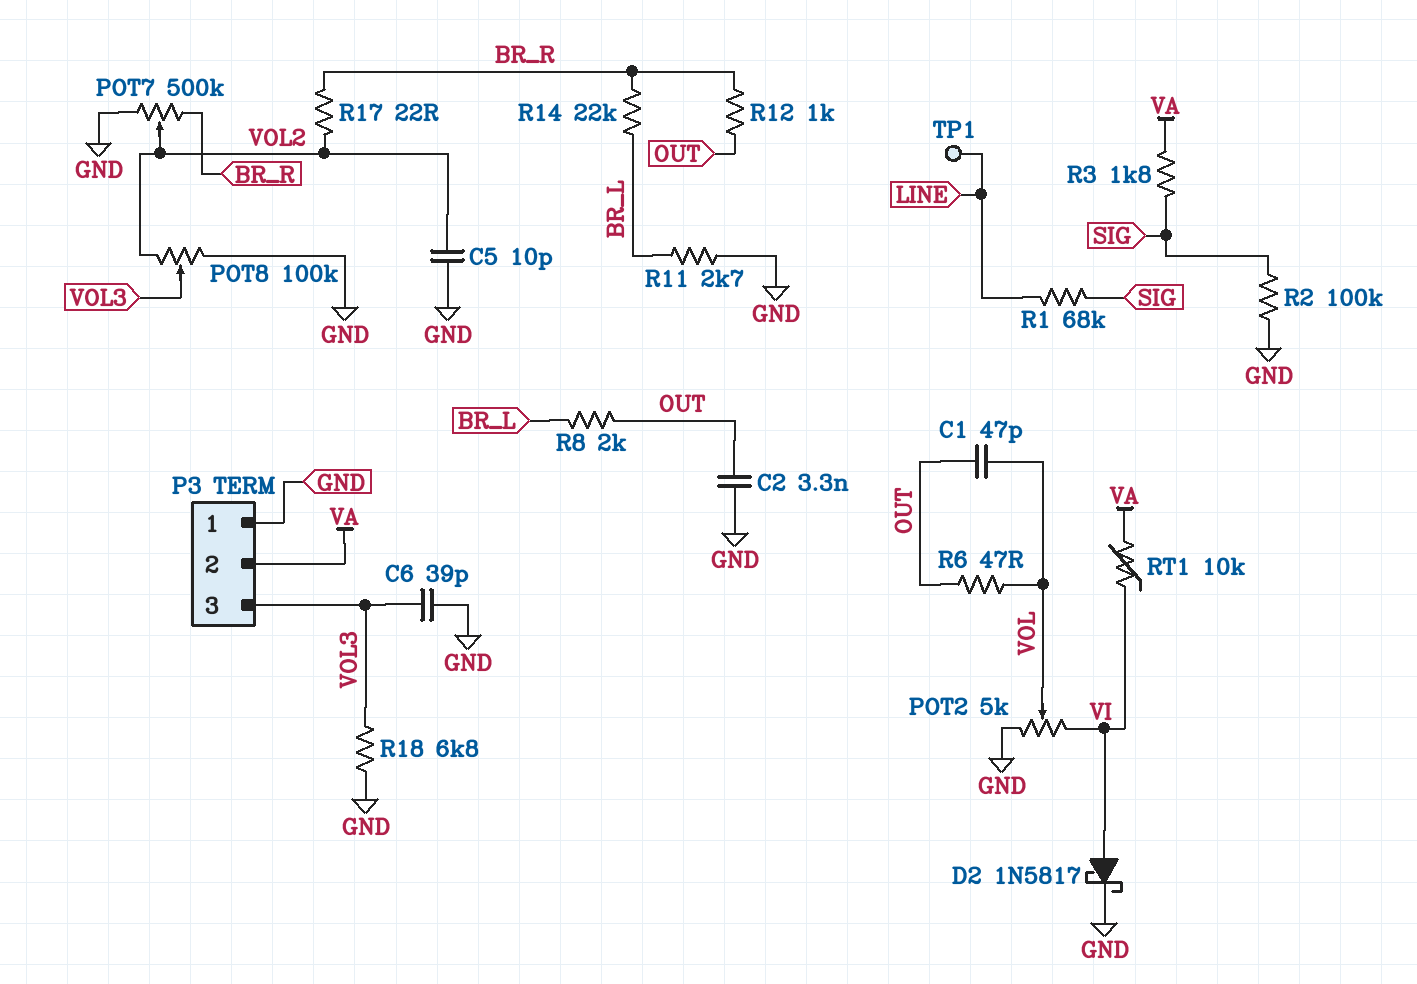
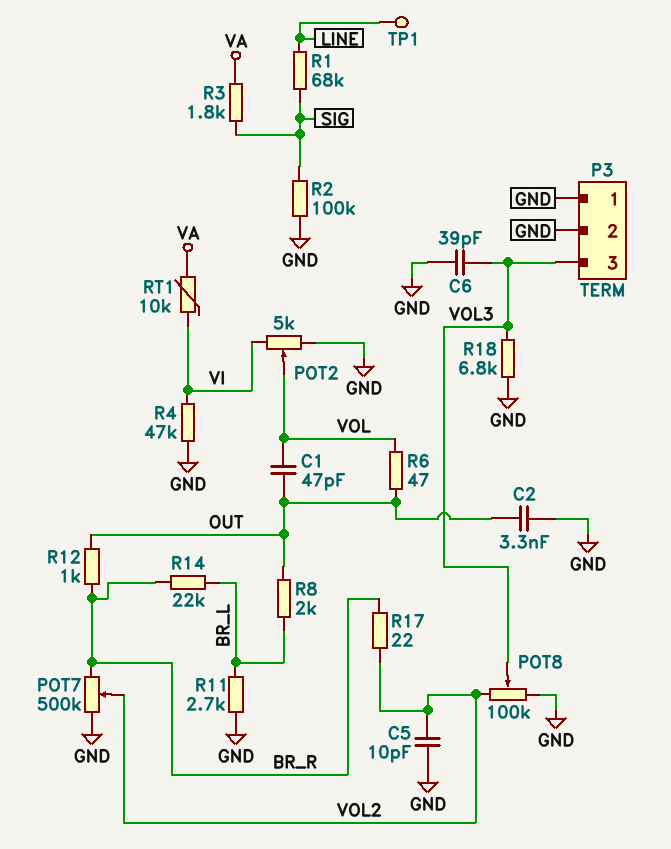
D2: schottky 1N5817 (A VI, K GND) -> none
P3 pin 2: VA -> GND
R4: none -> 47k (GND, VI)

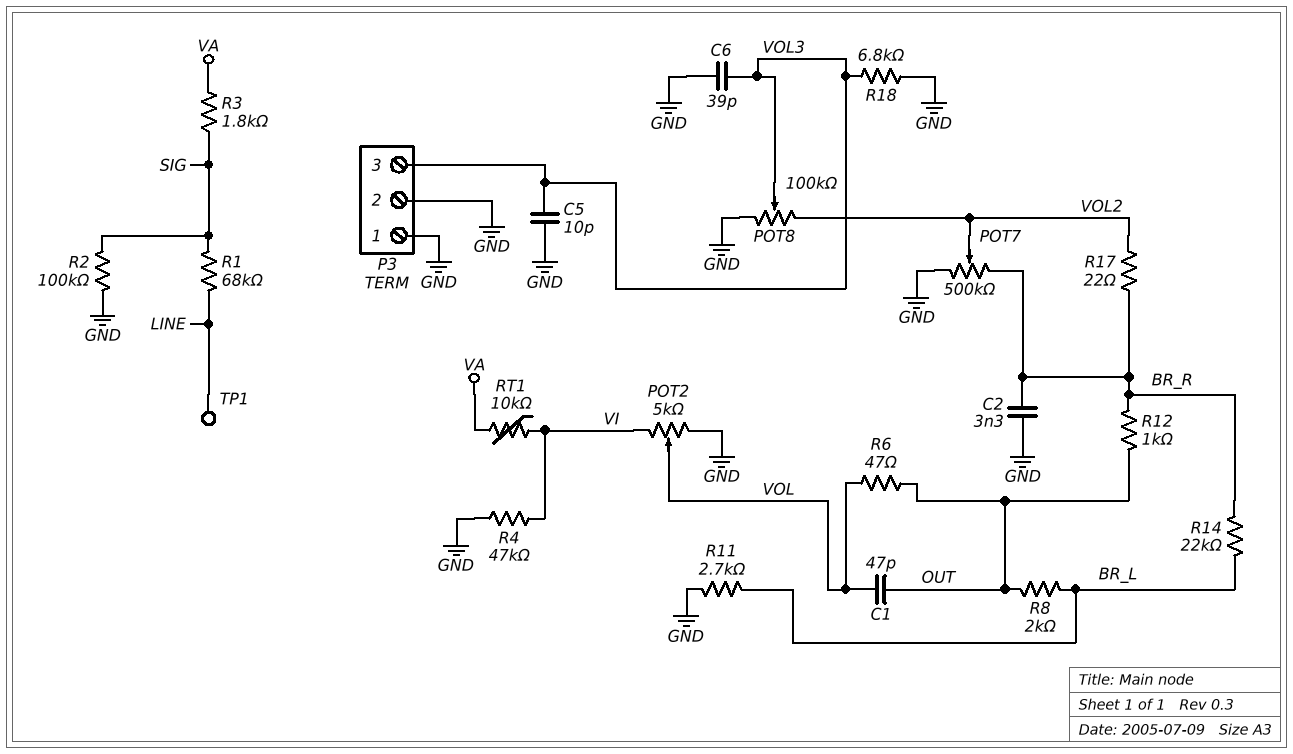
C2: 3.3nF (GND, OUT) -> 3.3nF (BR_R, GND)
C5: 10pF (GND, VOL2) -> 10pF (GND, VOL3)

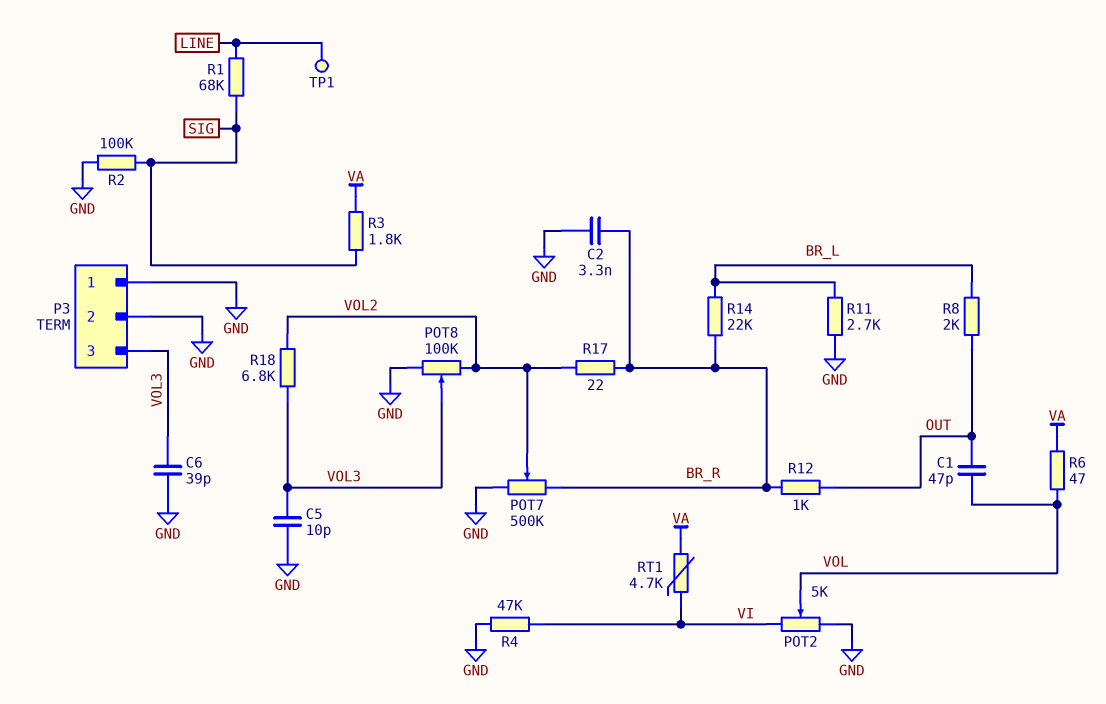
R6: 47 (OUT, VOL) -> 47 (VA, VOL)
R18: 6.8k (GND, VOL3) -> 6.8k (VOL2, VOL3)
RT1: 10k (VA, VI) -> 4.7k (VA, VI)

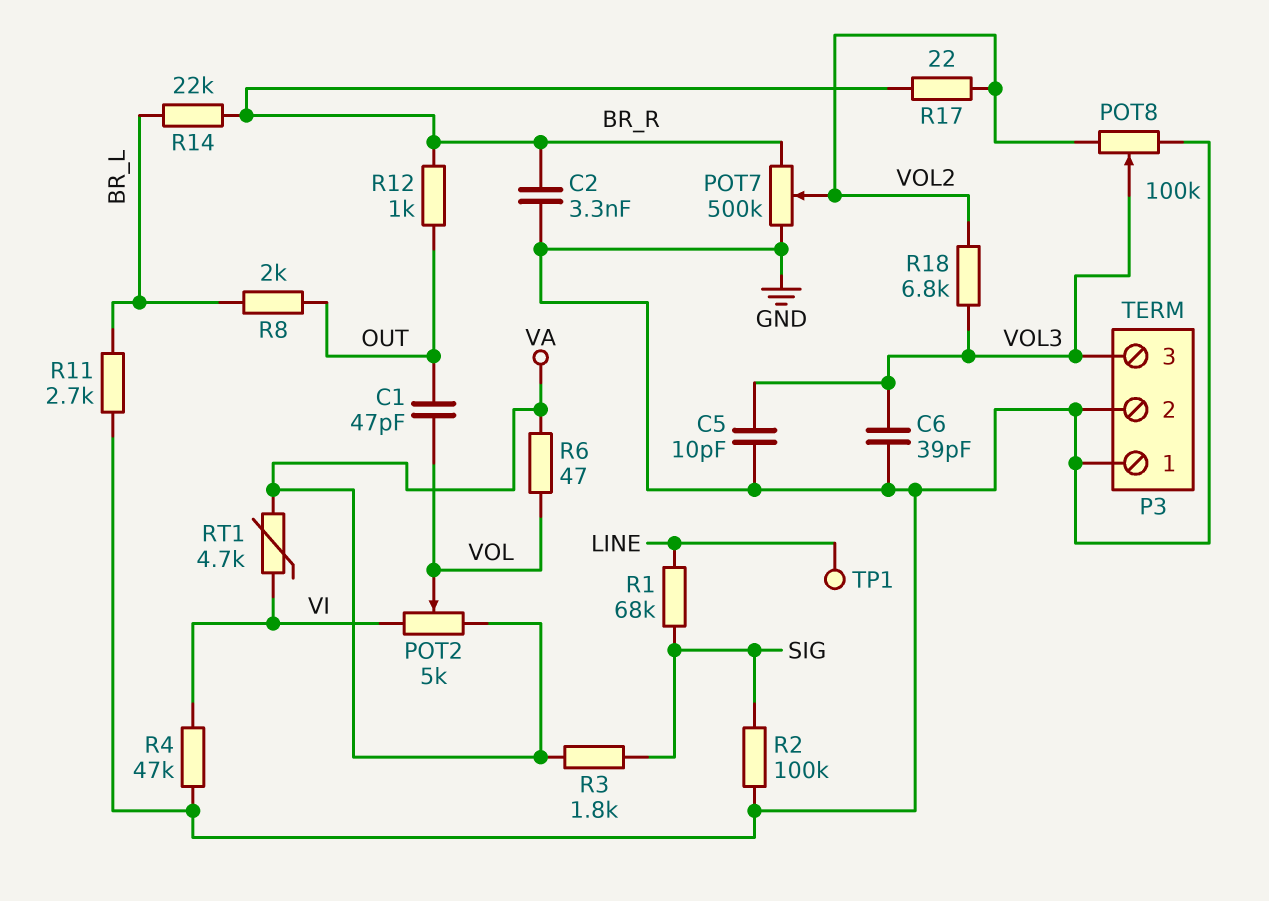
POT2: 5k (GND, VI, wiper VOL) -> 5k (VA, VI, wiper VOL)

